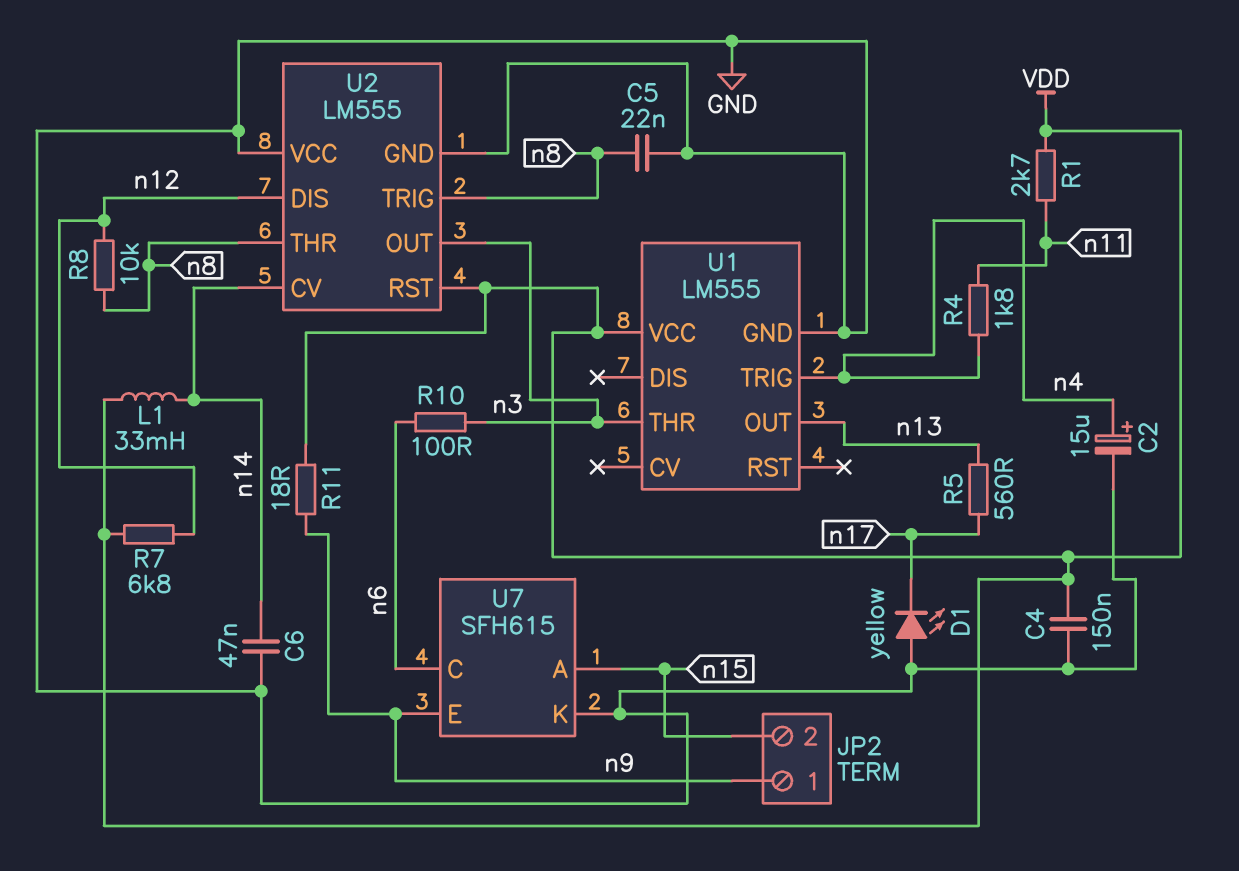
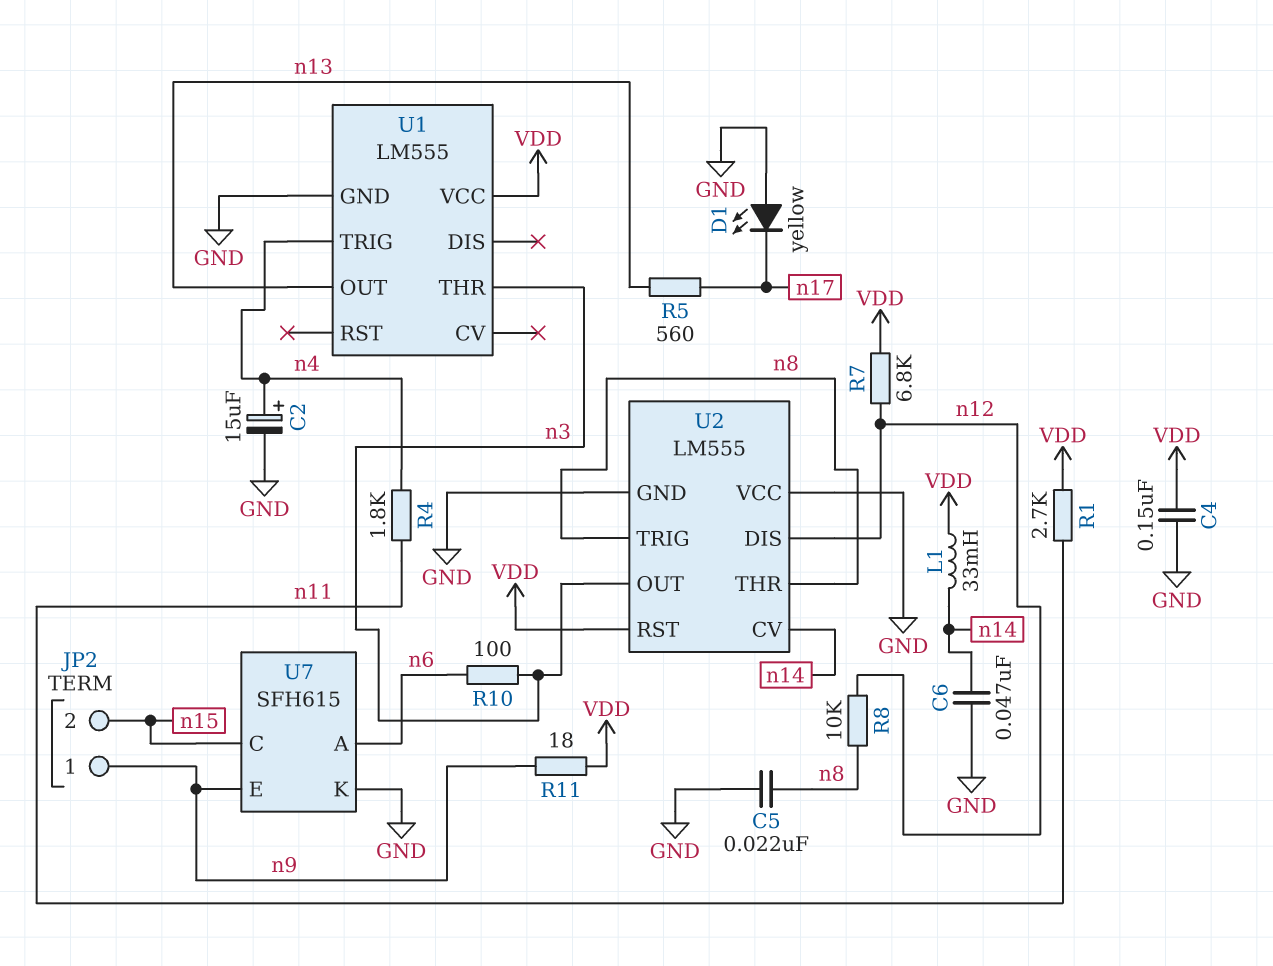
U7 pin A: n15 -> n6
U7 pin C: n6 -> n15

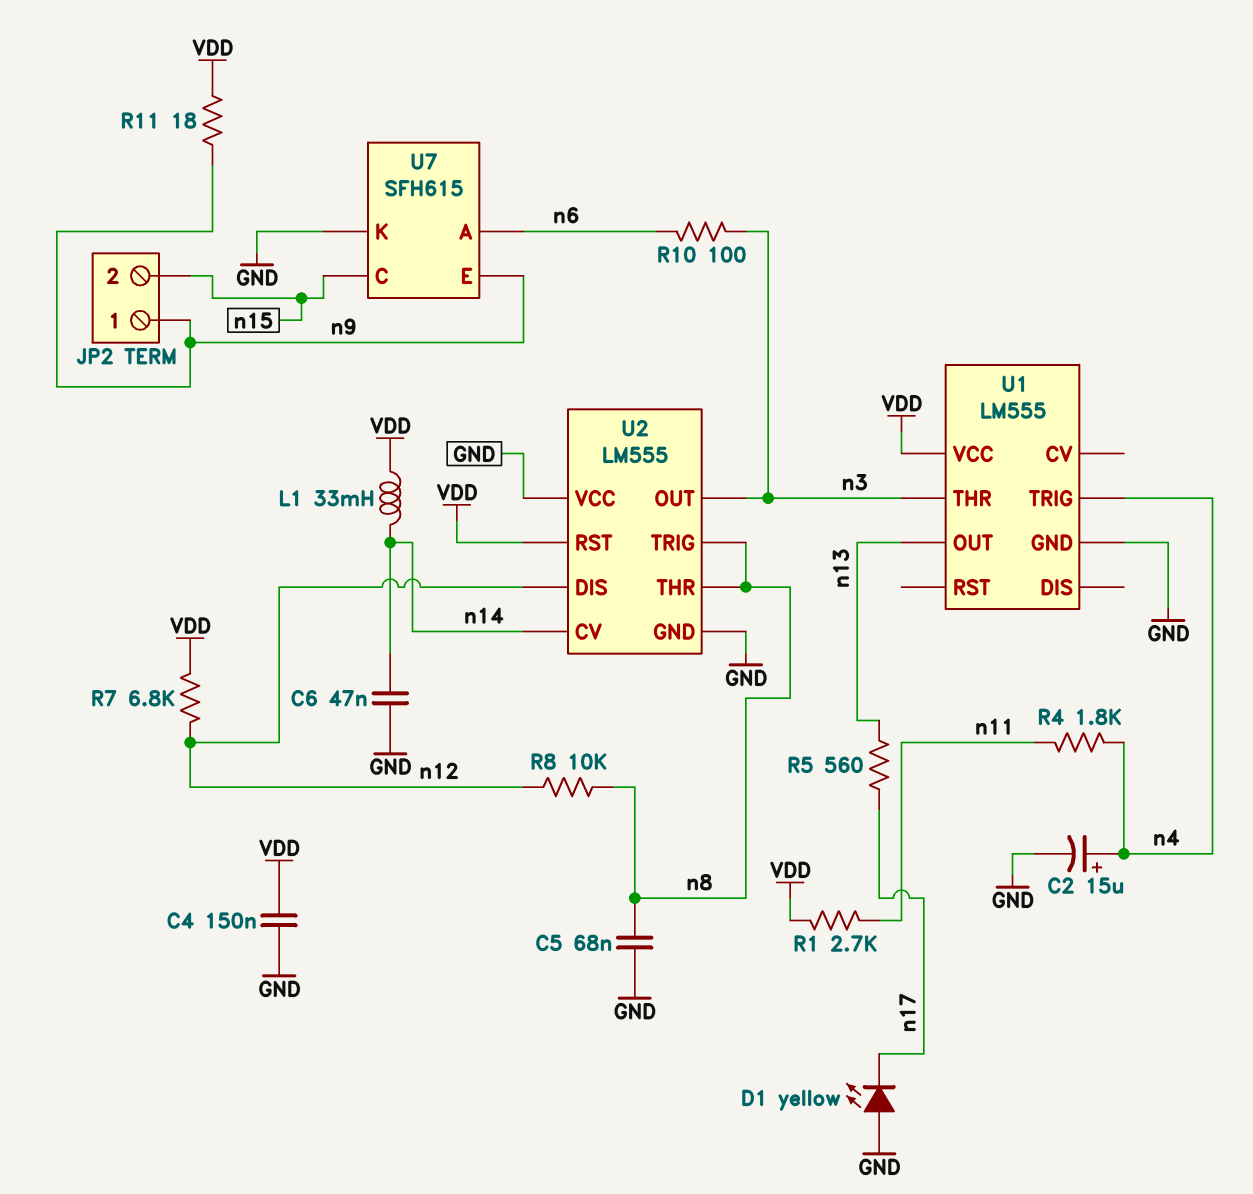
C5: 22nF (GND, n8) -> 68nF (GND, n8)

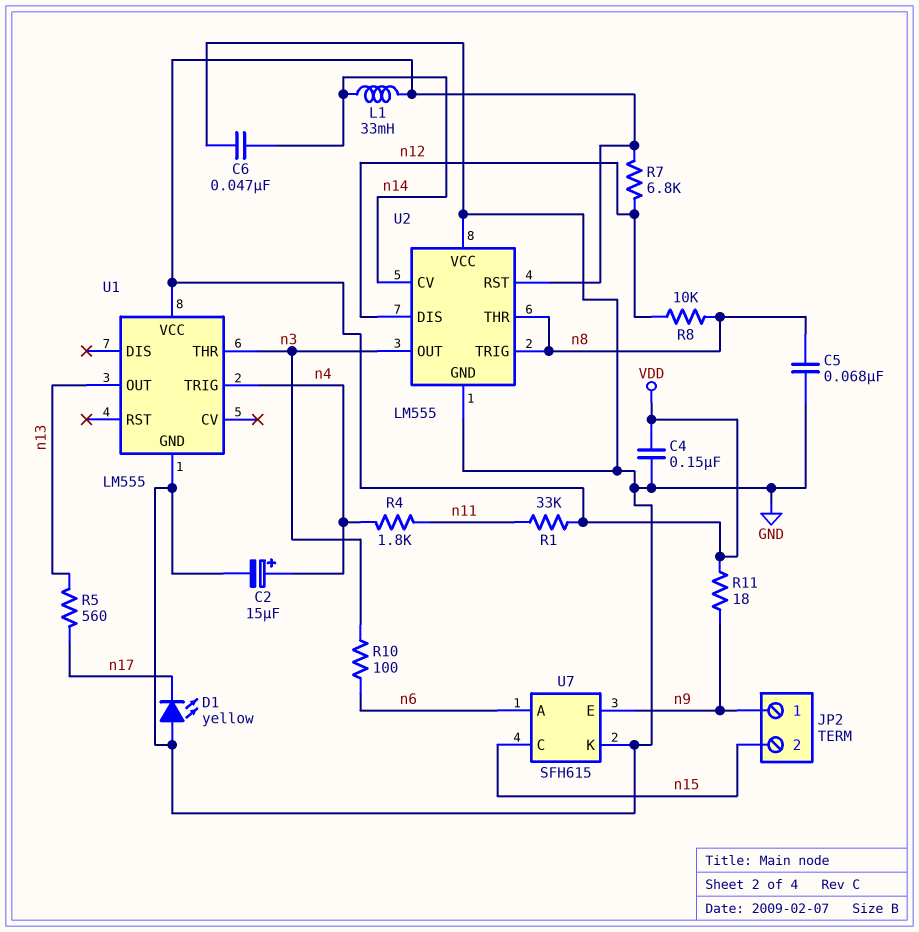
R1: 2.7k (VDD, n11) -> 33k (VDD, n11)

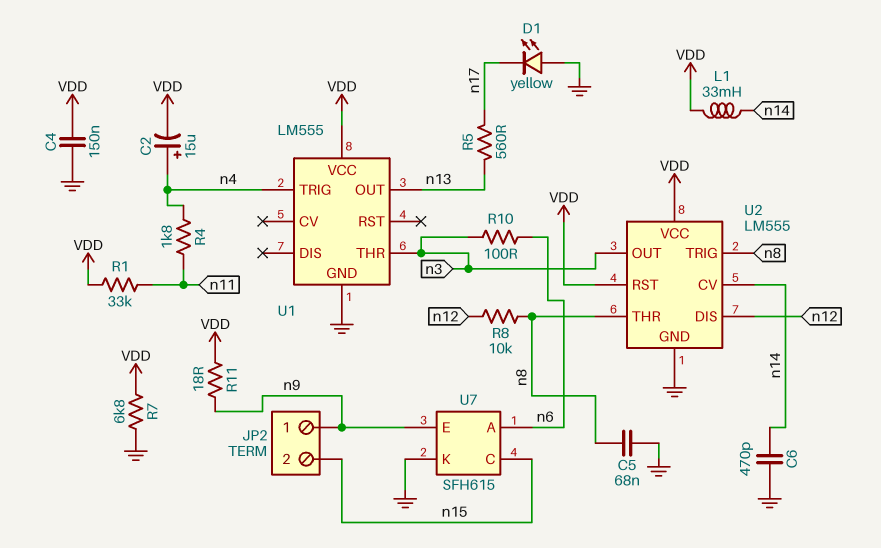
C2: 15uF (plus n4, minus GND) -> 15uF (plus n4, minus VDD)
C6: 47nF (GND, n14) -> 470pF (GND, n14)
R7: 6.8k (VDD, n12) -> 6.8k (GND, VDD)
U2 pin VCC: GND -> VDD

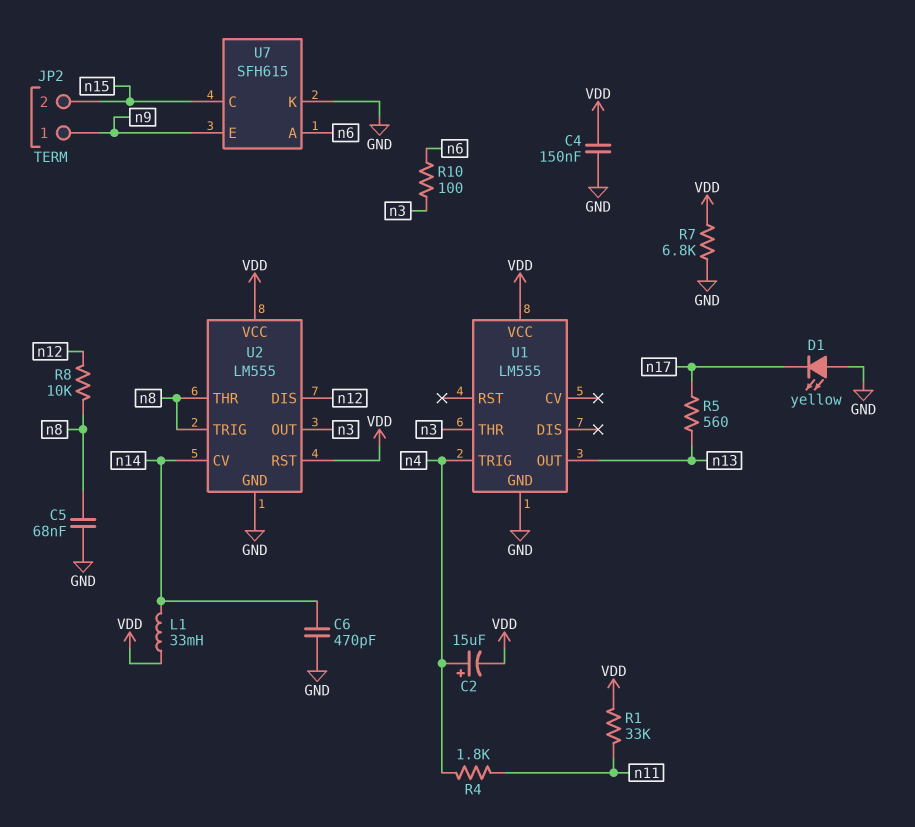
R11: 18 (VDD, n9) -> none

